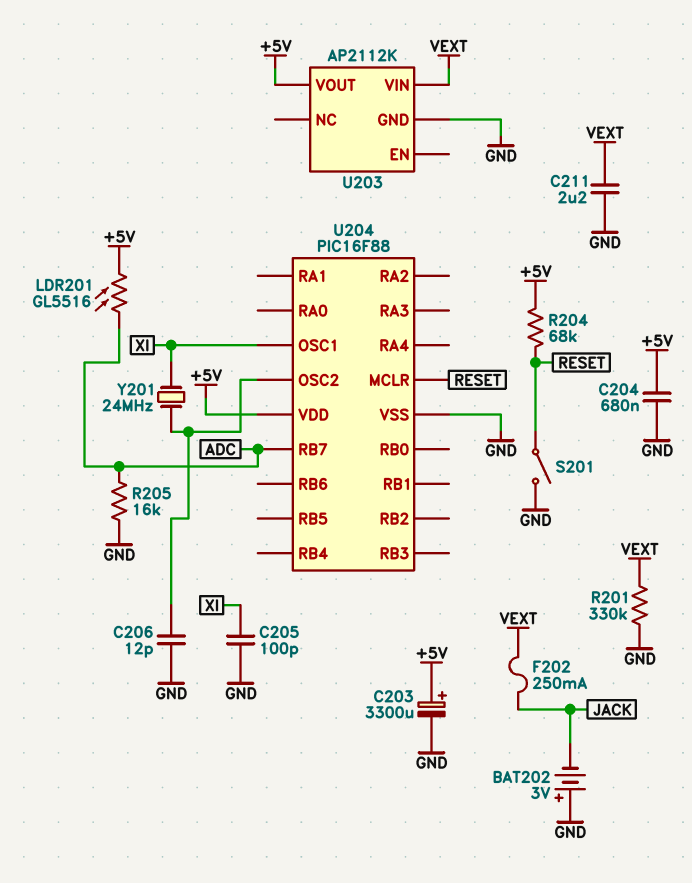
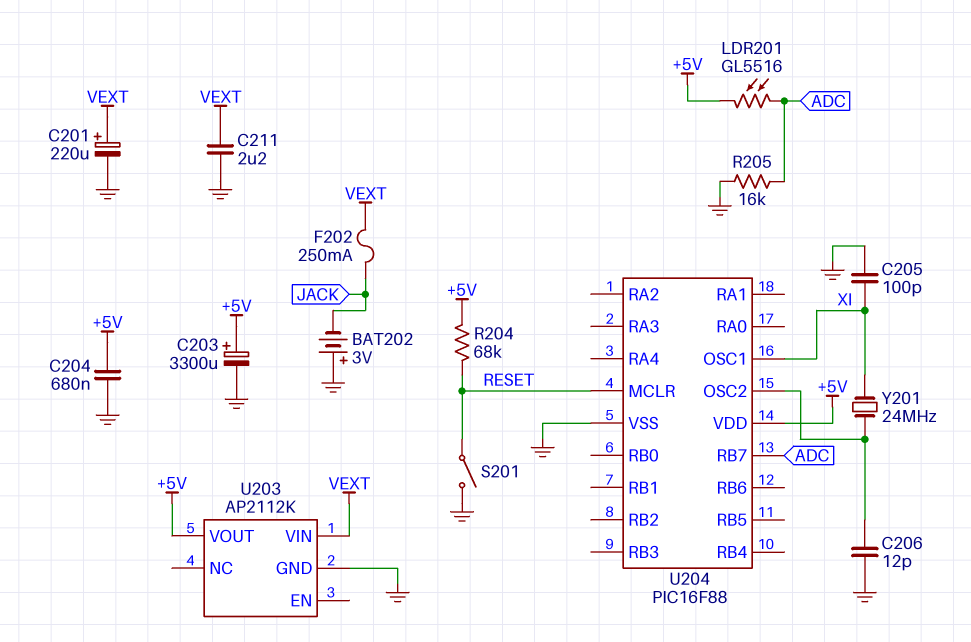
C201: none -> 220uF (plus VEXT, minus GND)
R201: 330k (GND, VEXT) -> none

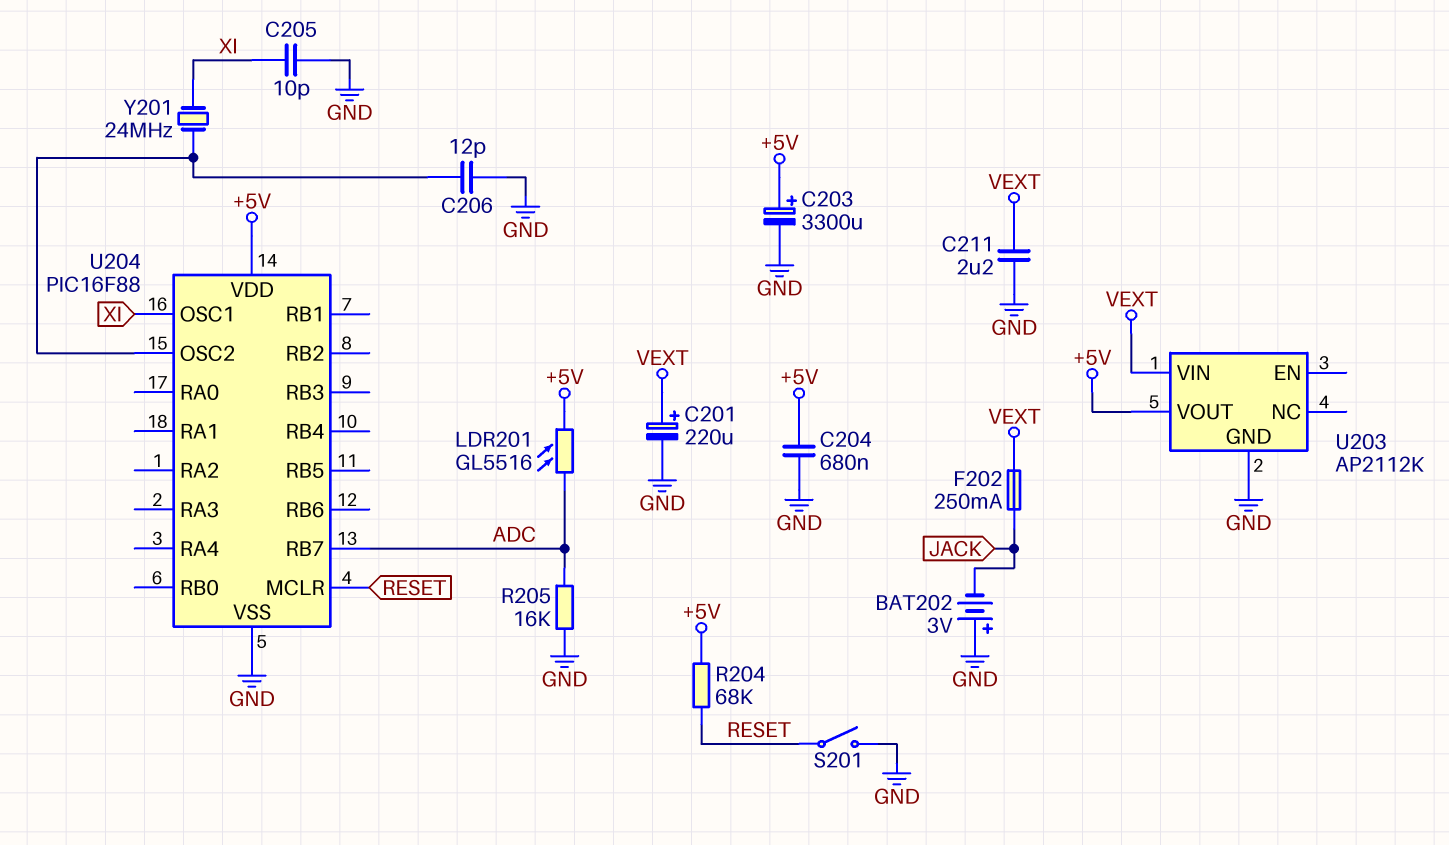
C205: 100pF (GND, XI) -> 10pF (GND, XI)

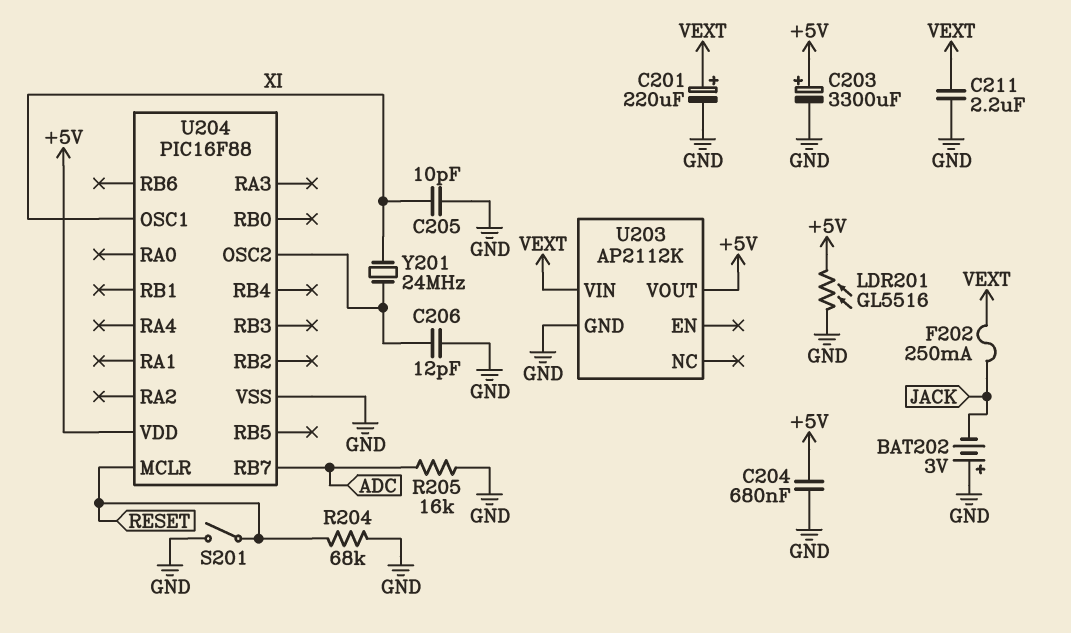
LDR201: GL5516 (+5V, ADC) -> GL5516 (+5V, GND)
R204: 68k (+5V, RESET) -> 68k (GND, RESET)

